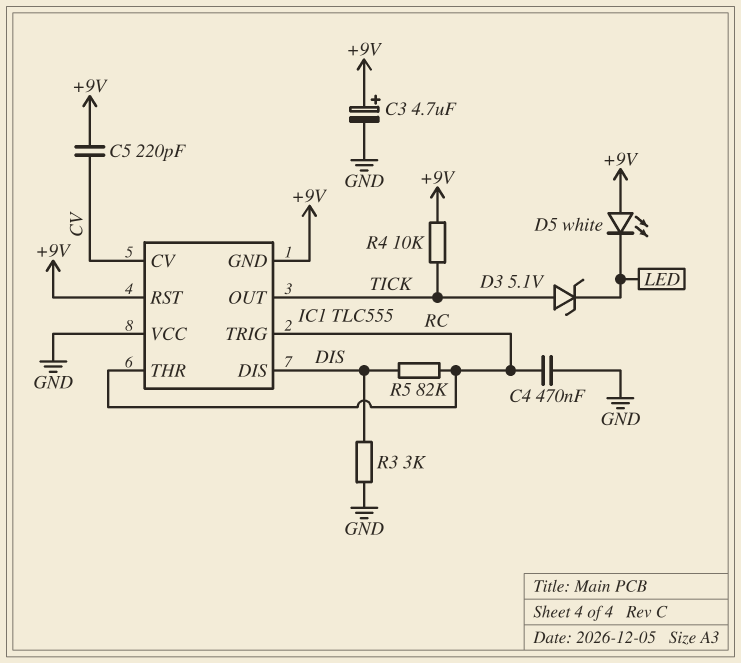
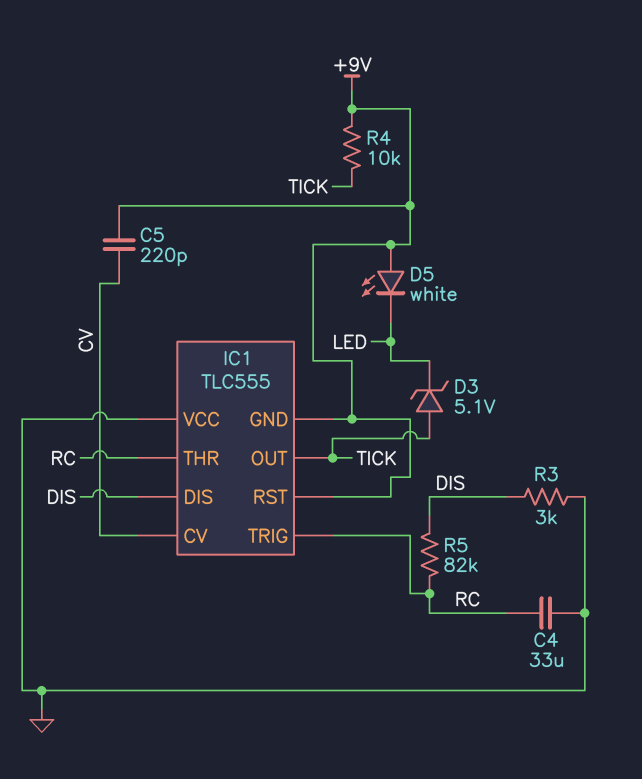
C3: 4.7uF (plus +9V, minus GND) -> none
C4: 470nF (GND, RC) -> 33uF (GND, RC)

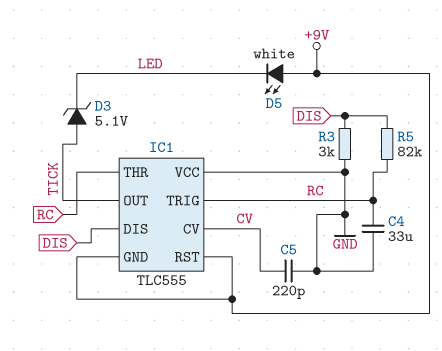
C5: 220pF (+9V, CV) -> 220pF (CV, GND)
R4: 10k (+9V, TICK) -> none

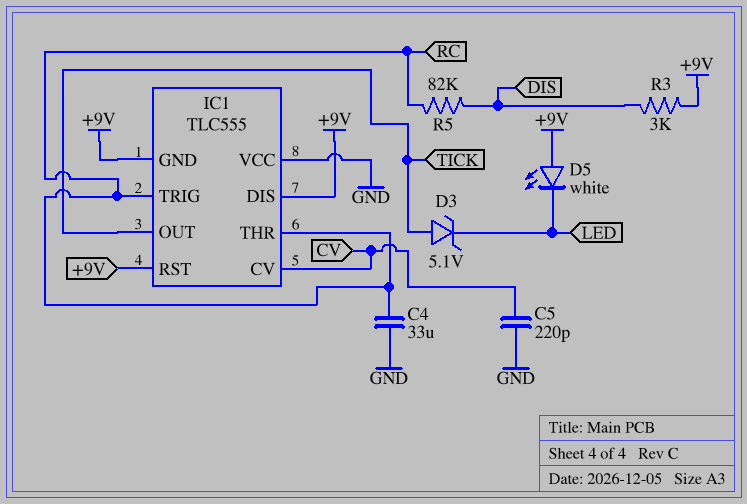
IC1 pin DIS: DIS -> +9V
R3: 3k (DIS, GND) -> 3k (+9V, DIS)

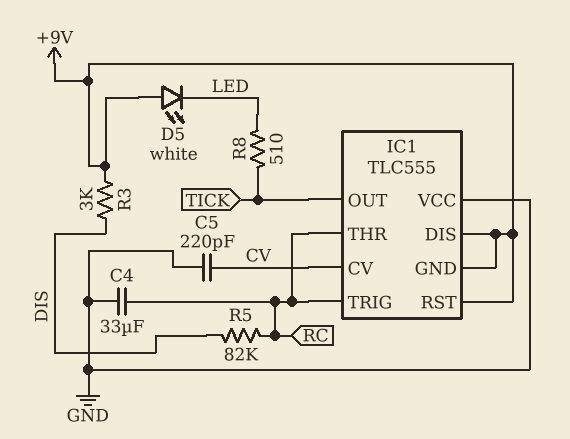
D3: zener 5.1V (A TICK, K LED) -> none
R8: none -> 510 (LED, TICK)

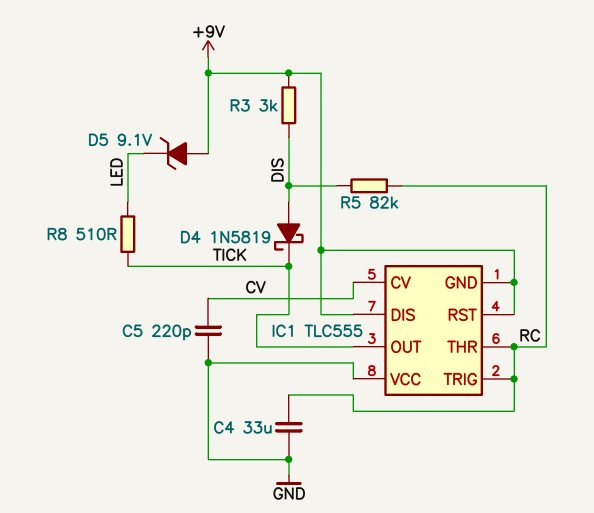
D4: none -> schottky 1N5819 (A DIS, K TICK)
D5: LED white (A +9V, K LED) -> zener 9.1V (A +9V, K LED)

